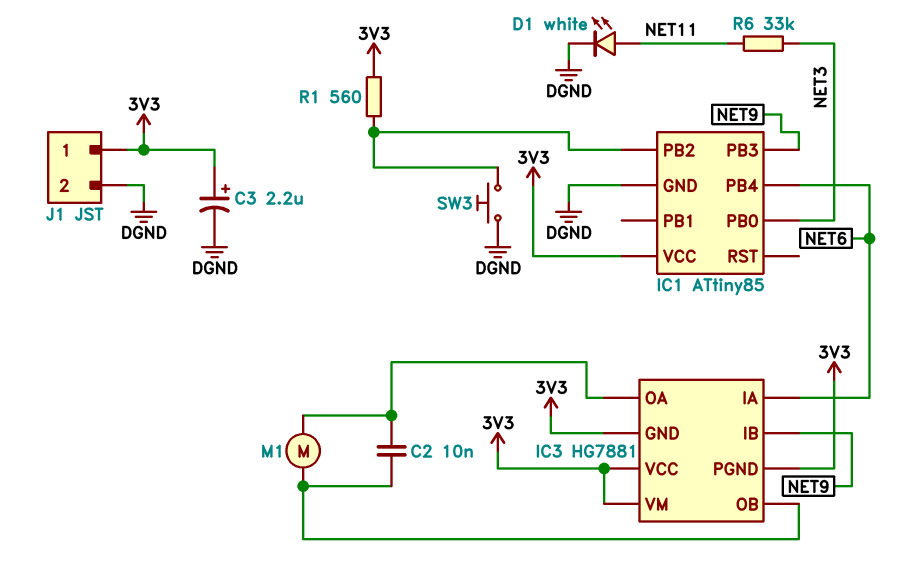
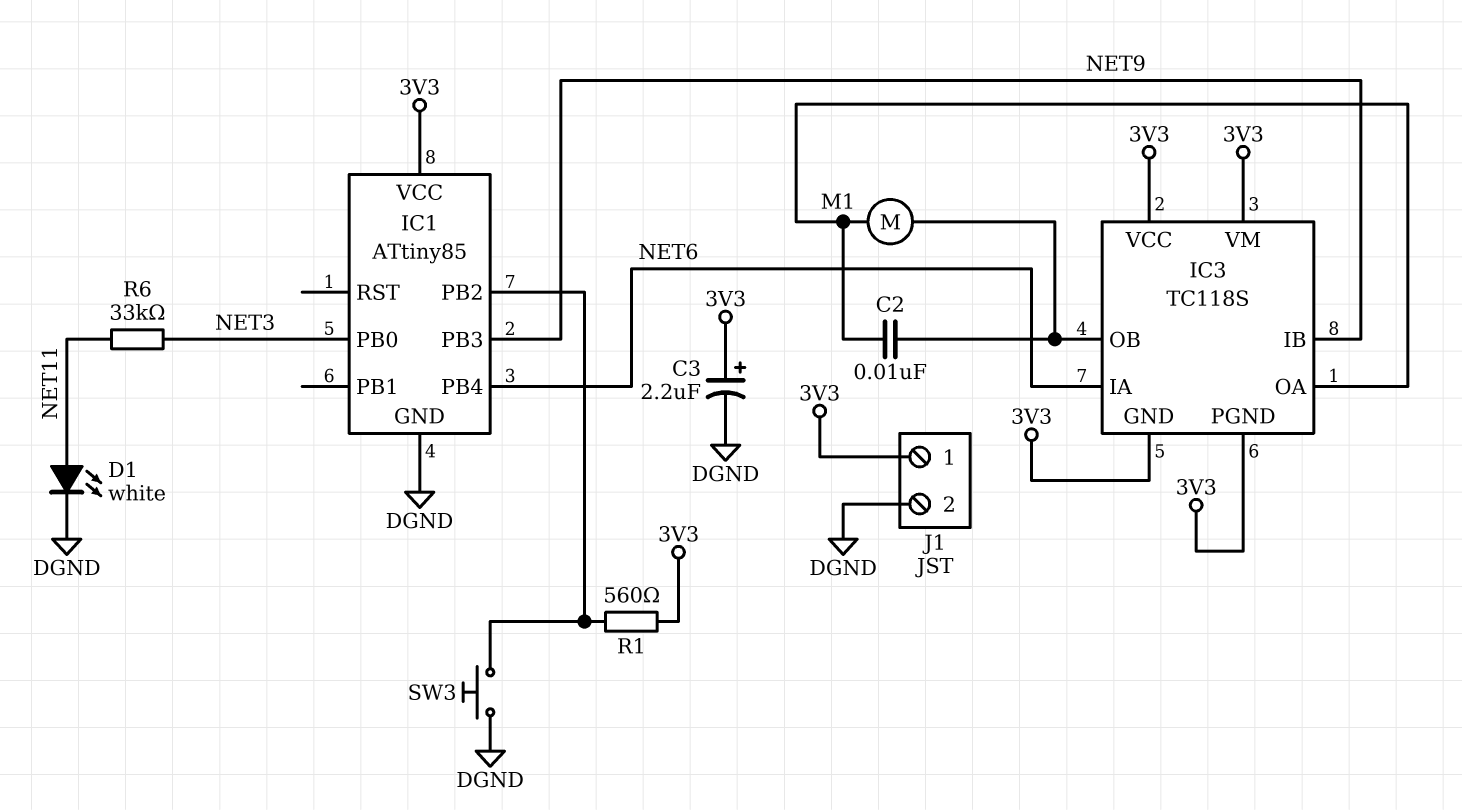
IC3: HG7881 -> TC118S

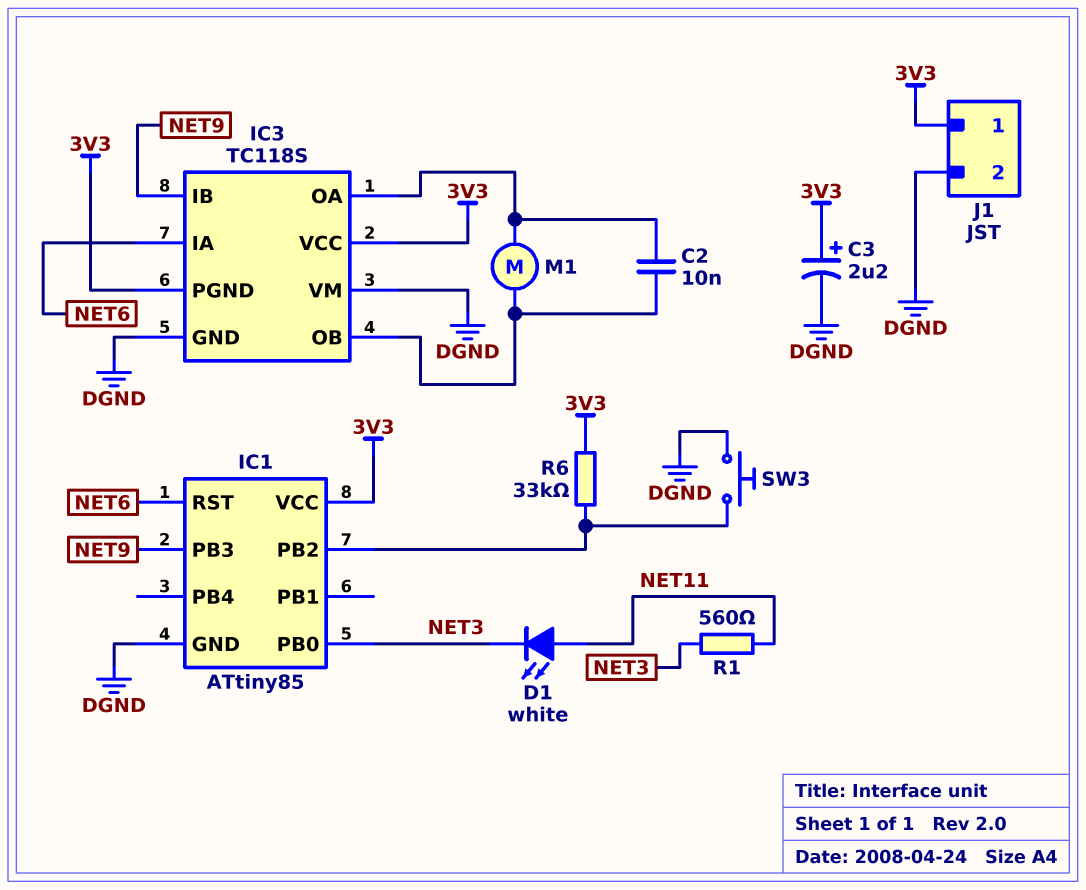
D1: LED white (A NET11, K DGND) -> LED white (A NET11, K NET3)
IC1 pin PB4: NET6 -> none
IC1 pin RST: none -> NET6
IC3 pin GND: 3V3 -> DGND
IC3 pin VM: 3V3 -> DGND
R1: 560 (3V3, IC1/PB2) -> 560 (NET3, NET11)
R6: 33k (NET3, NET11) -> 33k (3V3, IC1/PB2)

